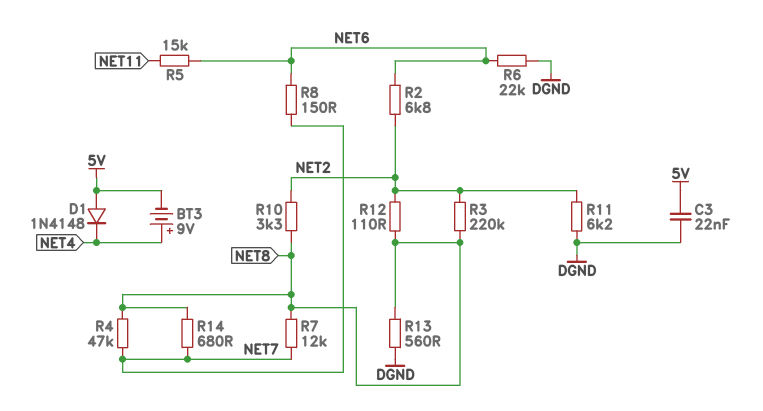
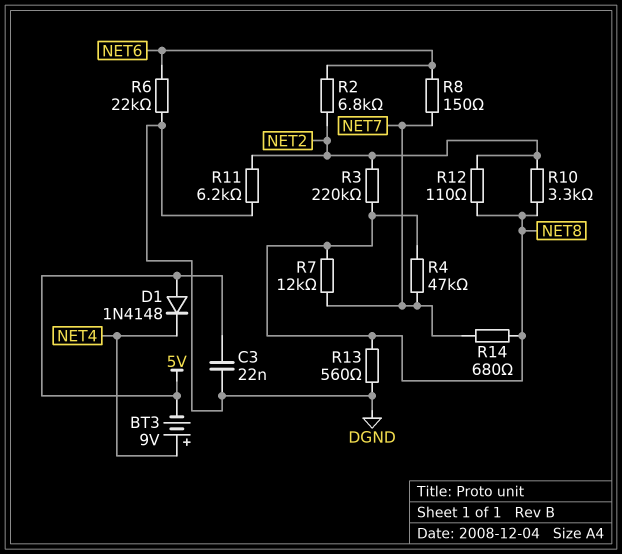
R5: 15k (NET6, NET11) -> none

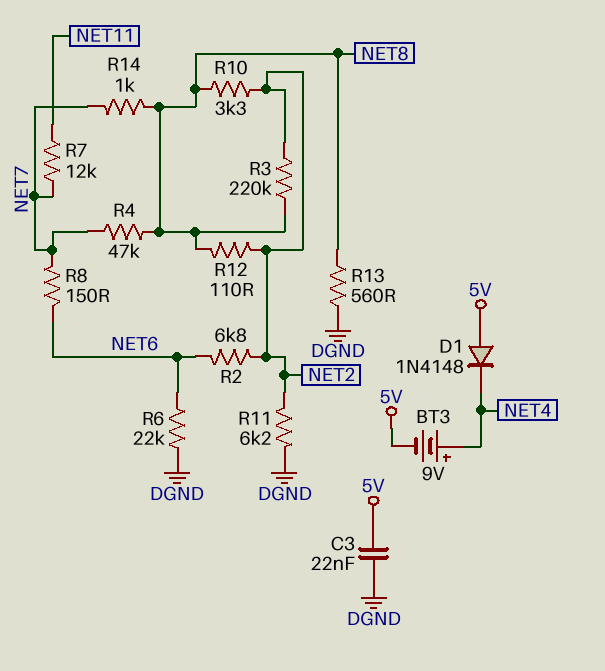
R7: 12k (NET7, NET8) -> 12k (NET7, NET11)
R14: 680 (NET7, NET8) -> 1k (NET7, NET8)

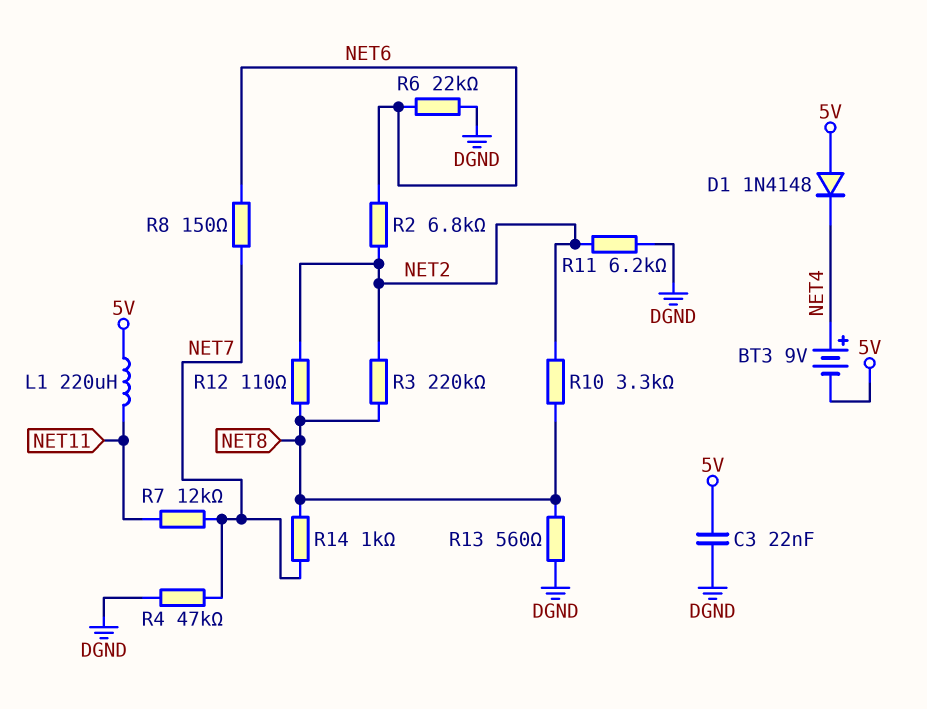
L1: none -> 220uH (5V, NET11)
R4: 47k (NET7, NET8) -> 47k (DGND, NET7)

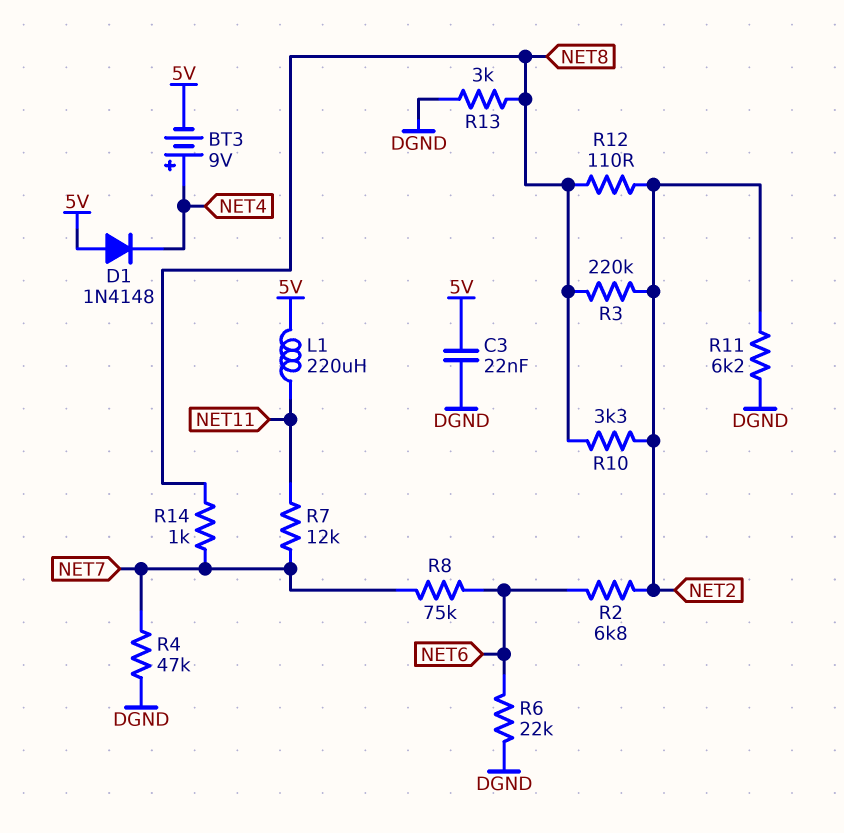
R8: 150 (NET6, NET7) -> 75k (NET6, NET7)
R13: 560 (DGND, NET8) -> 3k (DGND, NET8)

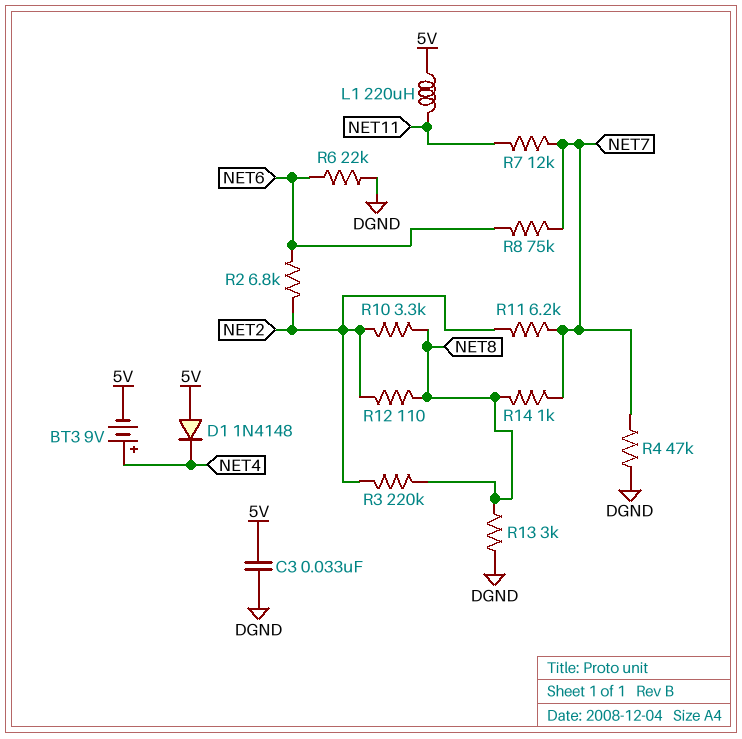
C3: 22nF (5V, DGND) -> 33nF (5V, DGND)
R11: 6.2k (DGND, NET2) -> 6.2k (NET2, NET7)

